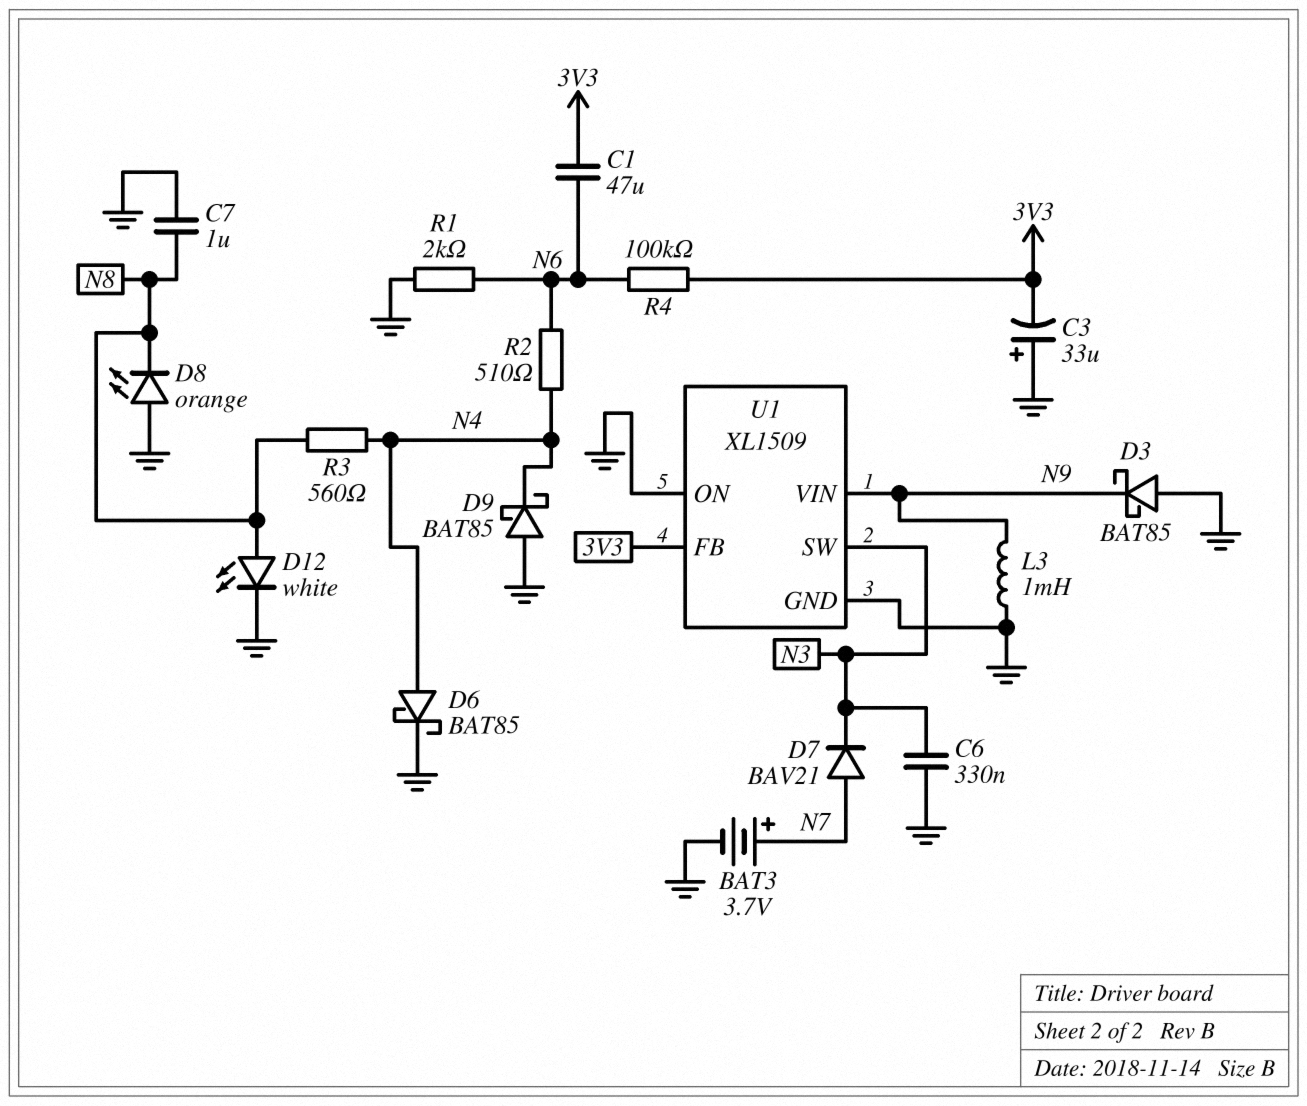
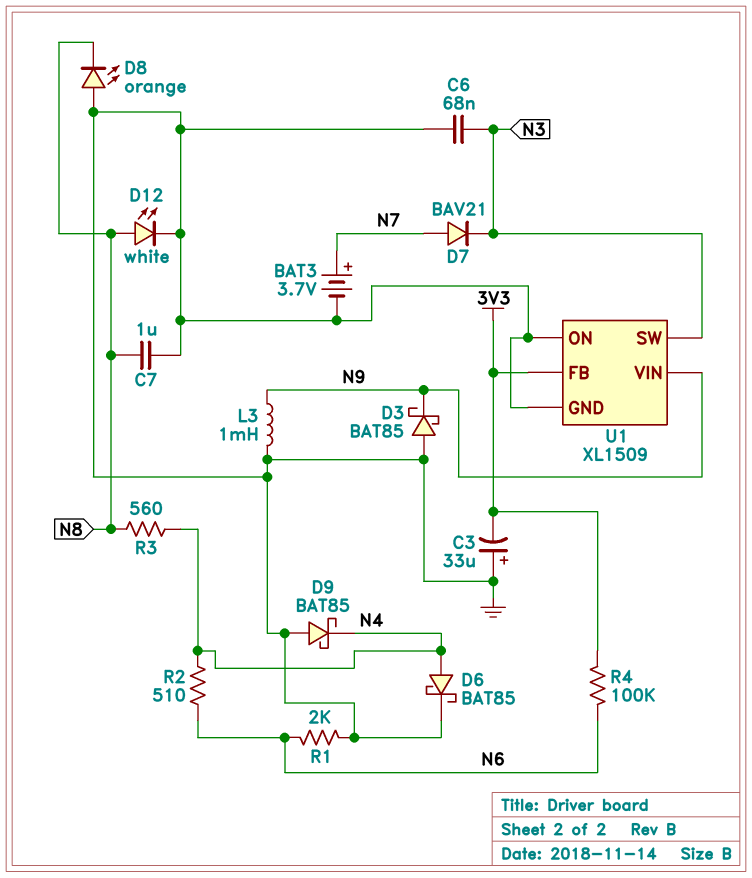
C1: 47uF (3V3, N6) -> none
C6: 330nF (GND, N3) -> 68nF (GND, N3)

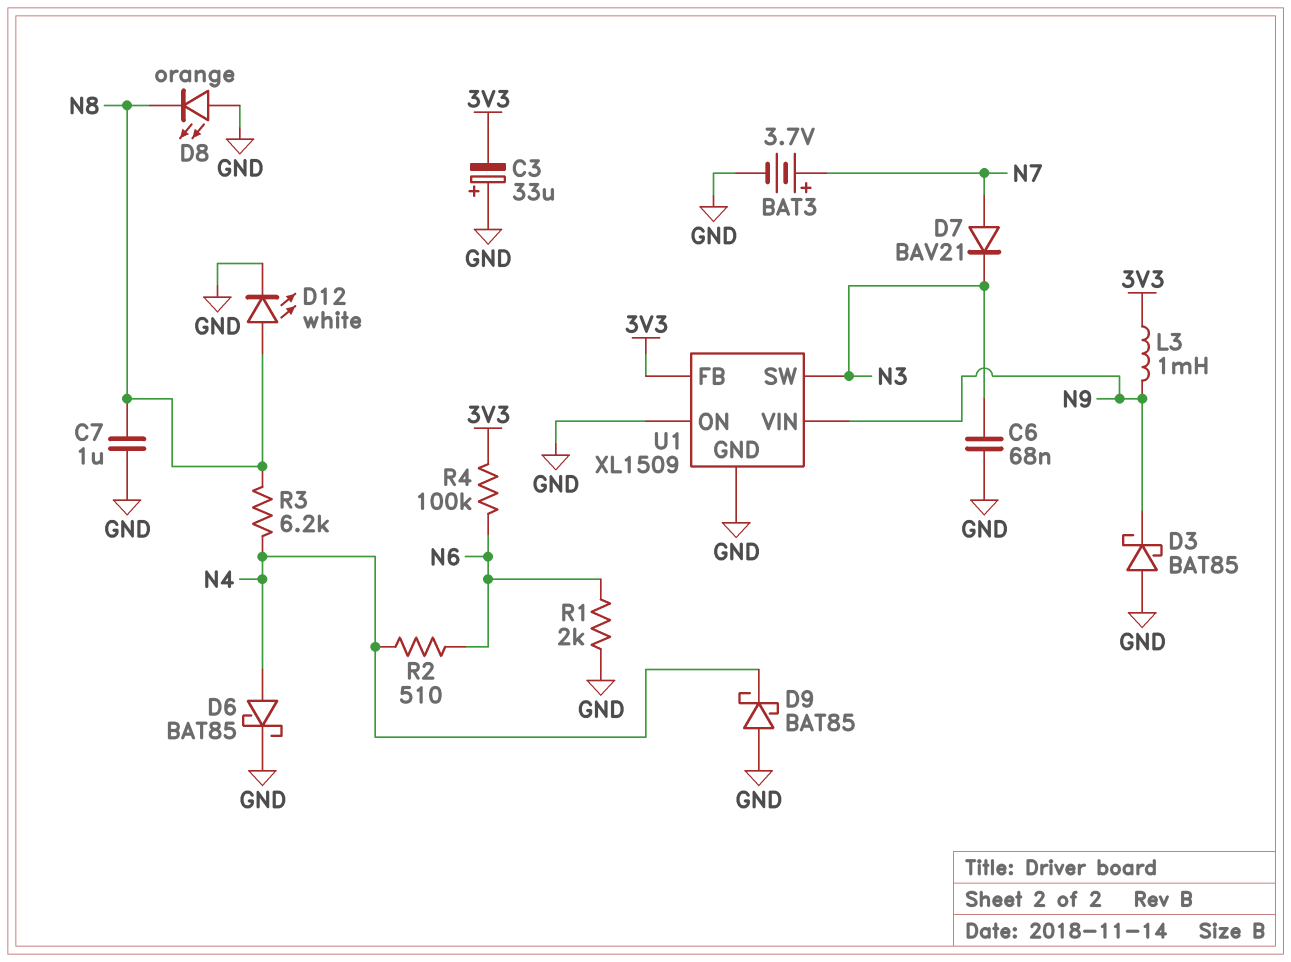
L3: 1mH (GND, N9) -> 1mH (3V3, N9)
R3: 560 (N4, N8) -> 6.2k (N4, N8)

